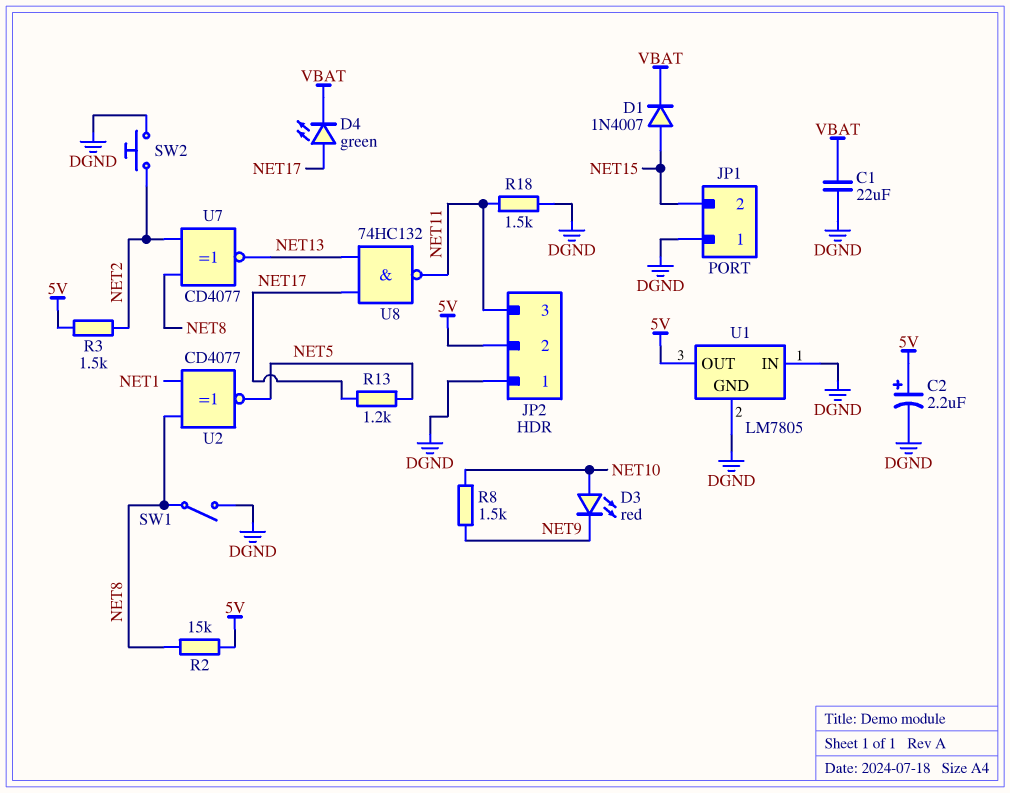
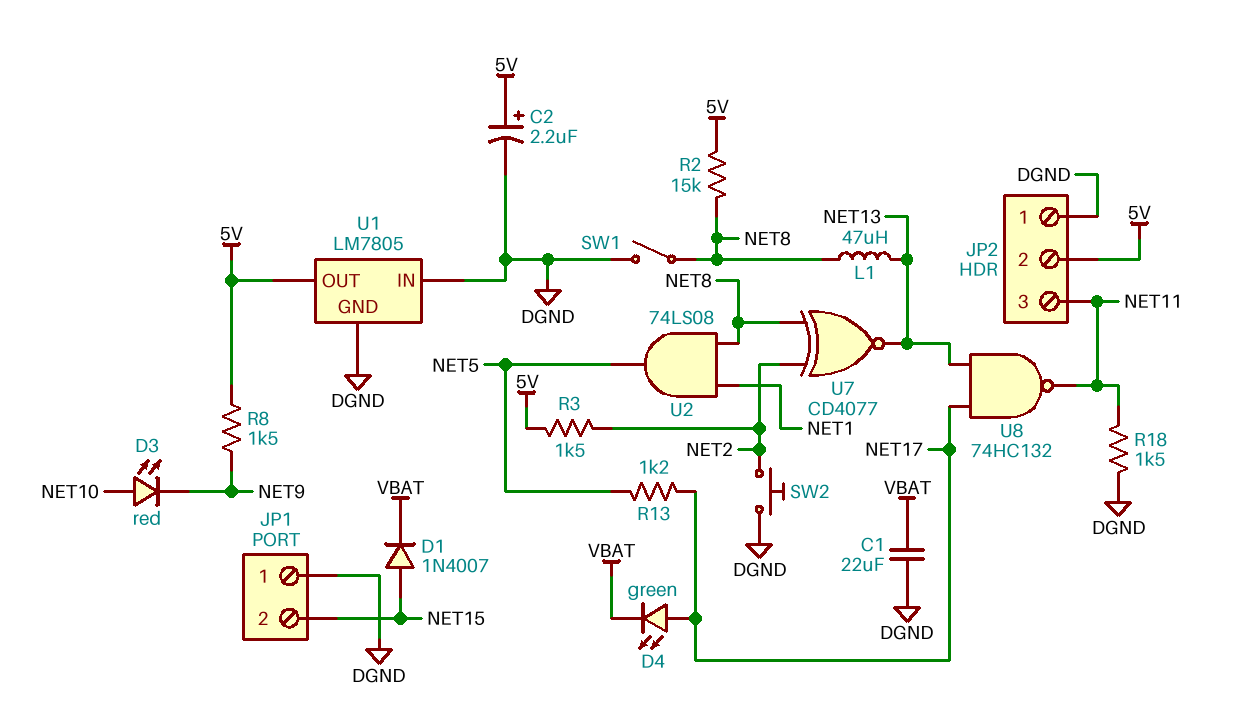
L1: none -> 47uH (NET8, NET13)
R8: 1.5k (NET9, NET10) -> 1.5k (5V, NET9)
U2: XNOR CD4077 (in NET1, in NET8, out NET5) -> AND 74LS08 (in NET1, in NET8, out NET5)

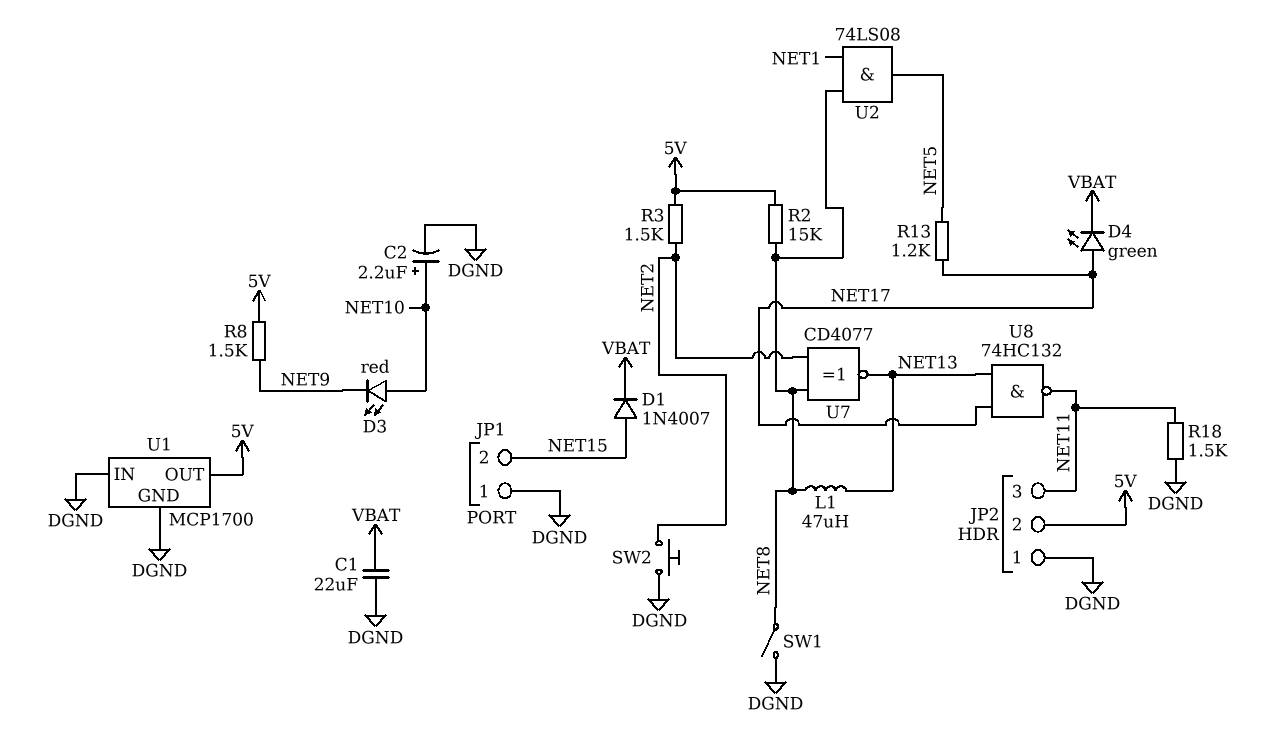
C2: 2.2uF (plus 5V, minus DGND) -> 2.2uF (plus NET10, minus DGND)
U1: LM7805 -> MCP1700

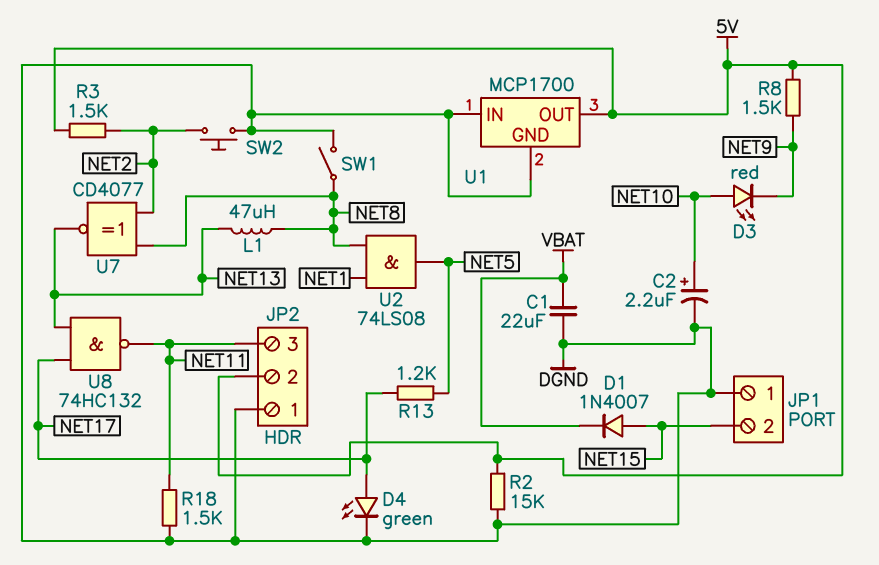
D4: LED green (A NET17, K VBAT) -> LED green (A NET17, K DGND)
R2: 15k (5V, NET8) -> 15k (5V, DGND)

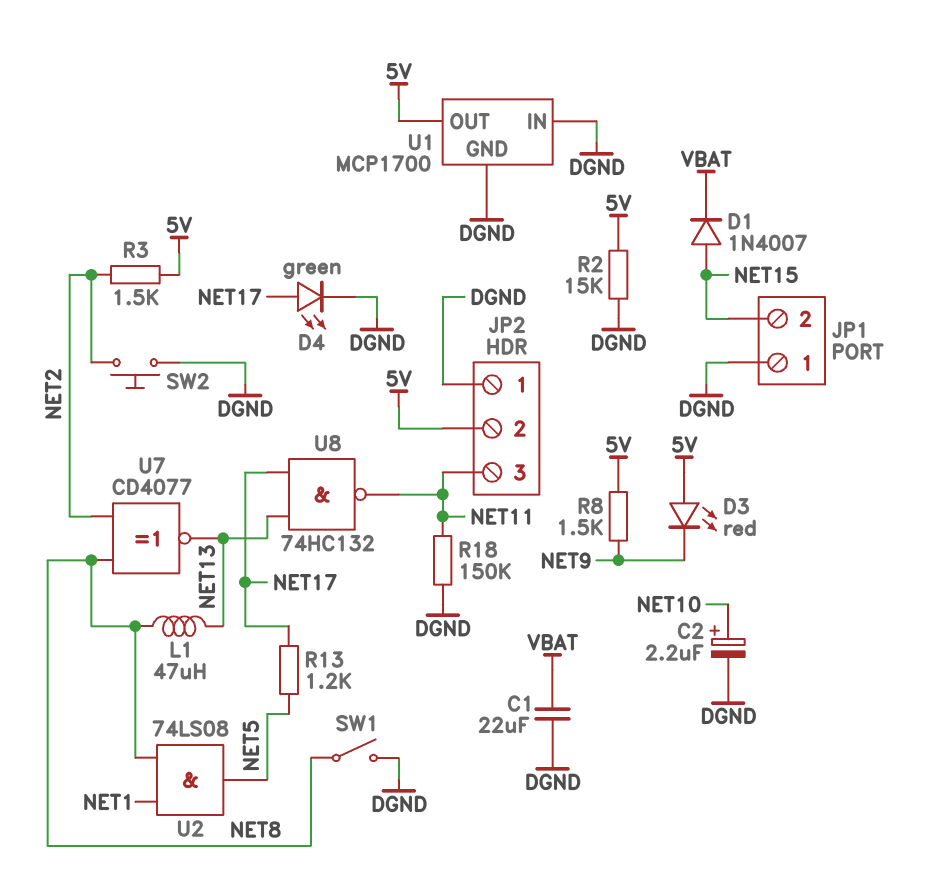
D3: LED red (A NET10, K NET9) -> LED red (A 5V, K NET9)
R18: 1.5k (DGND, NET11) -> 150k (DGND, NET11)

